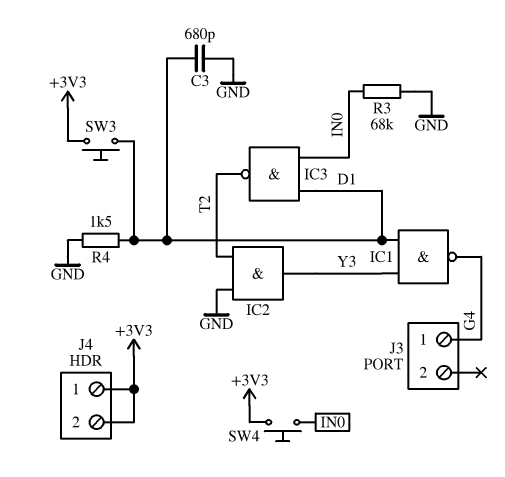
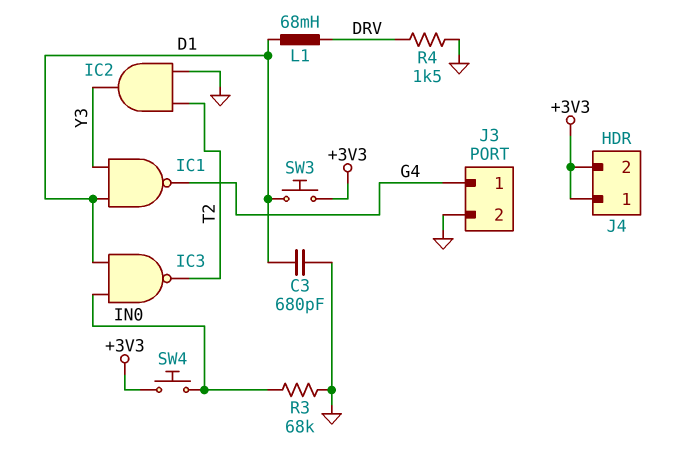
J3 pin 2: none -> GND
L1: none -> 68mH (D1, DRV)
R4: 1.5k (D1, GND) -> 1.5k (DRV, GND)

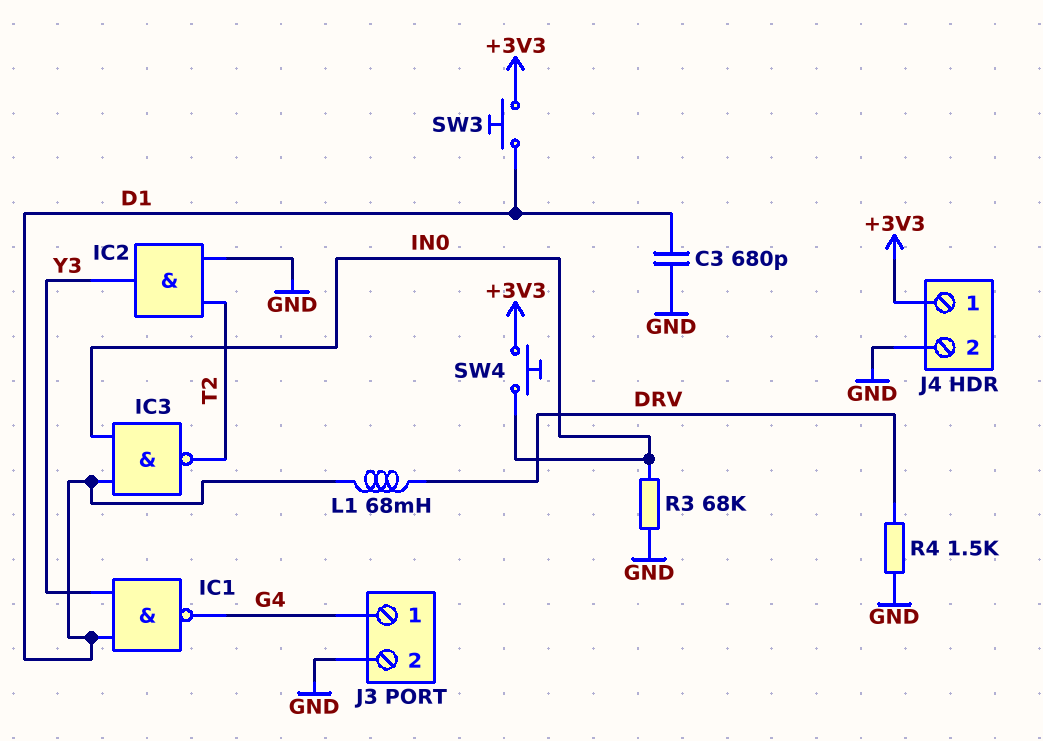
J4 pin 2: +3V3 -> GND

